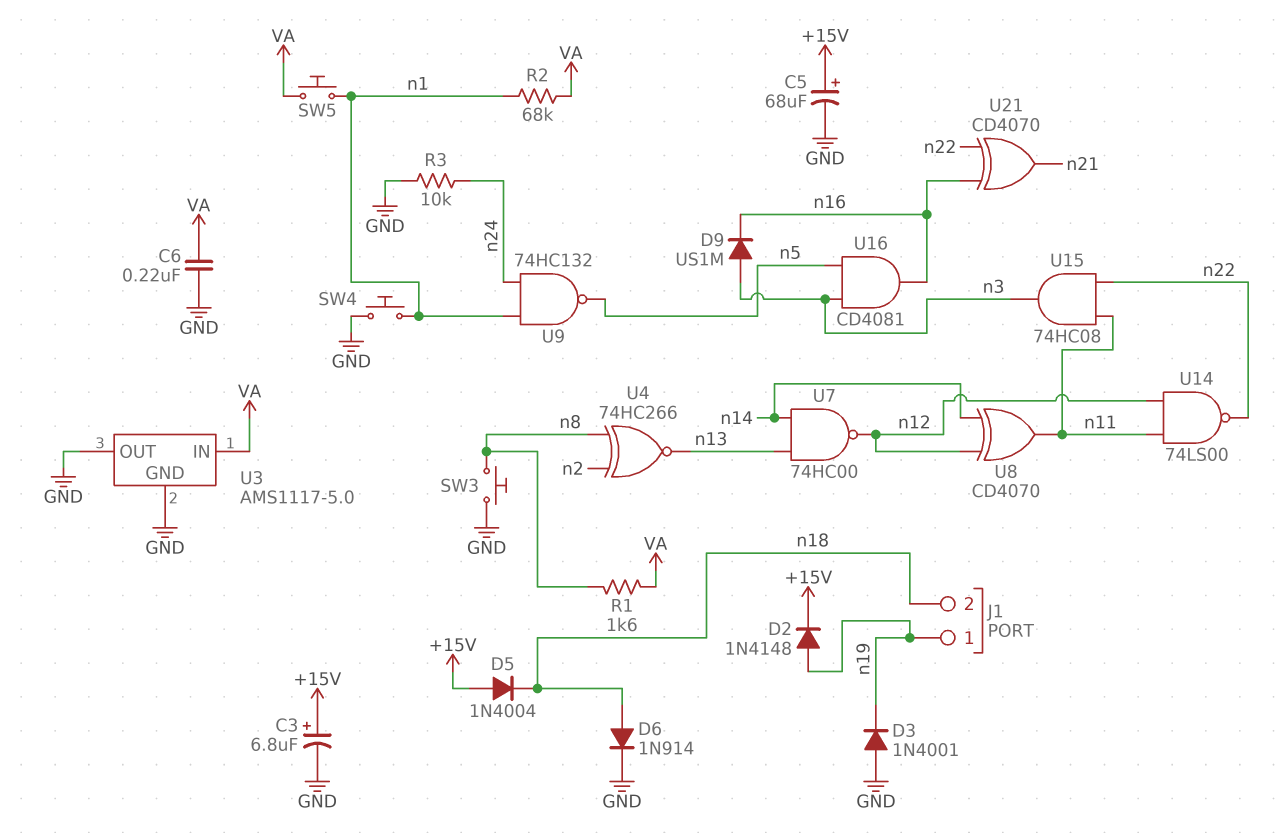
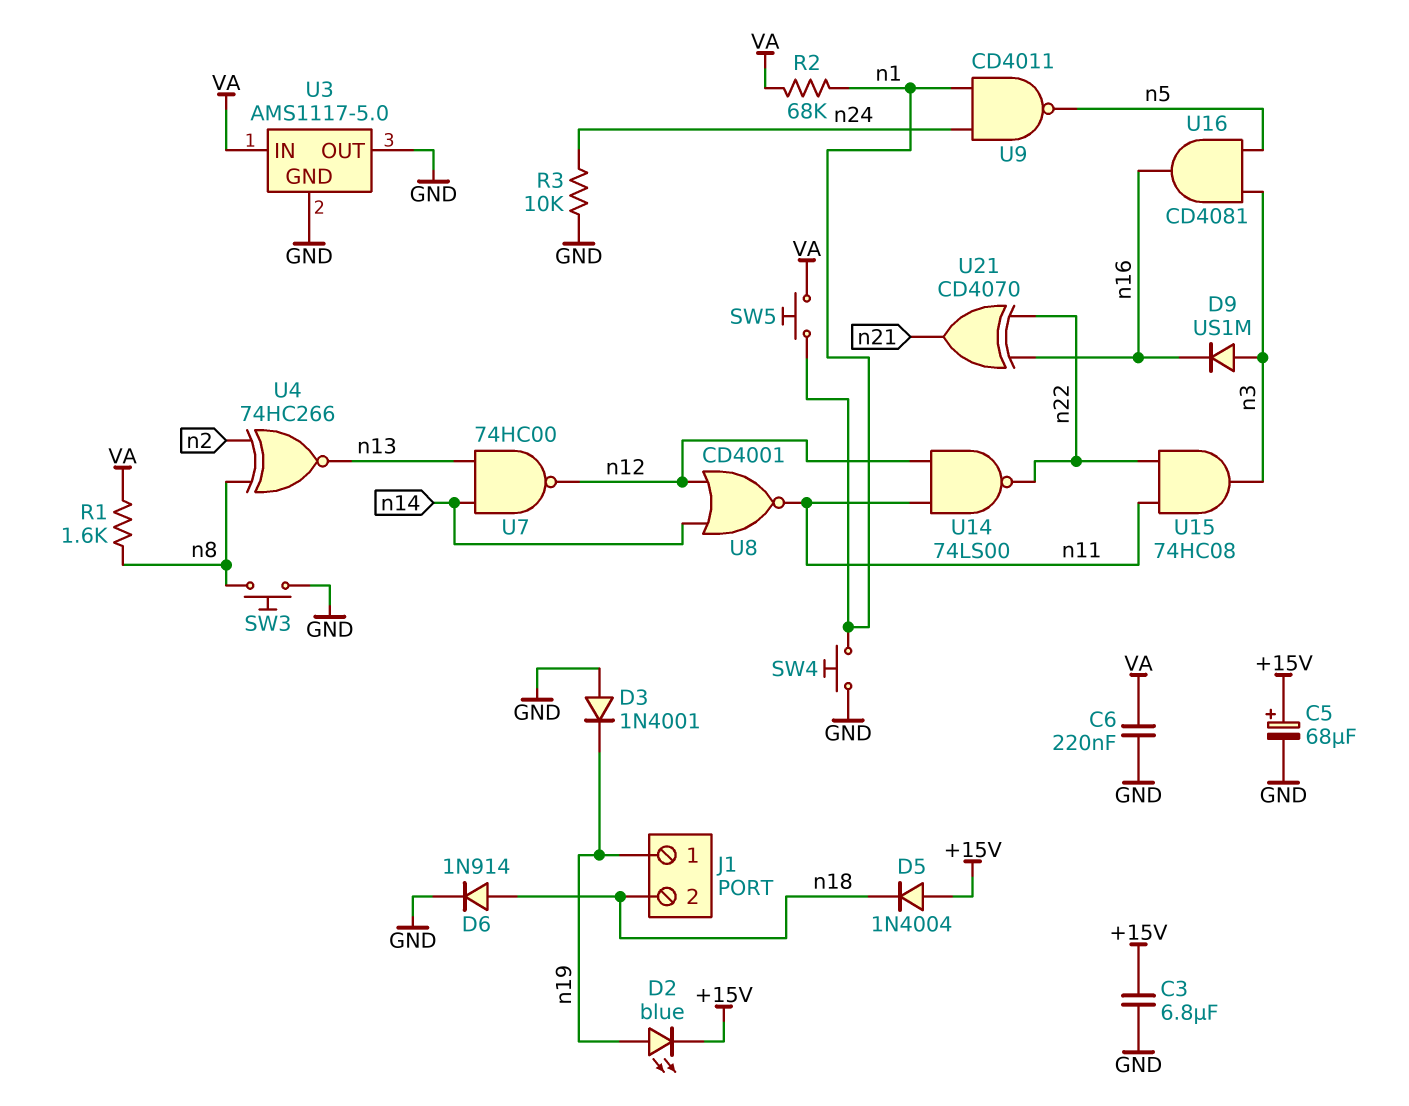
C3: 6.8uF (plus +15V, minus GND) -> 6.8uF (+15V, GND)
D2: diode 1N4148 (A n19, K +15V) -> LED blue (A n19, K +15V)
U8: XOR CD4070 (in n12, in n14, out n11) -> NOR CD4001 (in n12, in n14, out n11)
U9: NAND 74HC132 (in n1, in n24, out n5) -> NAND CD4011 (in n1, in n24, out n5)

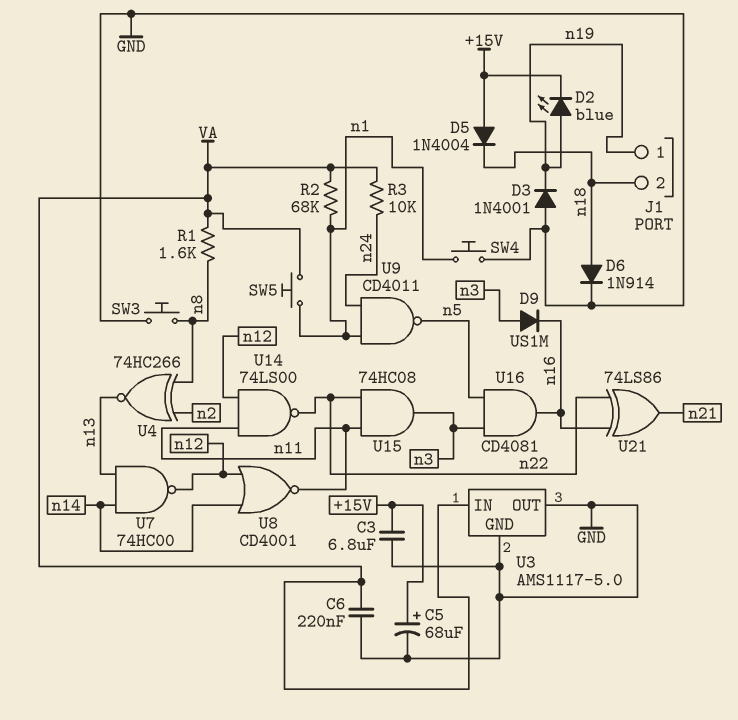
R3: 10k (GND, n24) -> 10k (VA, n24)
U21: XOR CD4070 (in n16, in n22, out n21) -> XOR 74LS86 (in n16, in n22, out n21)

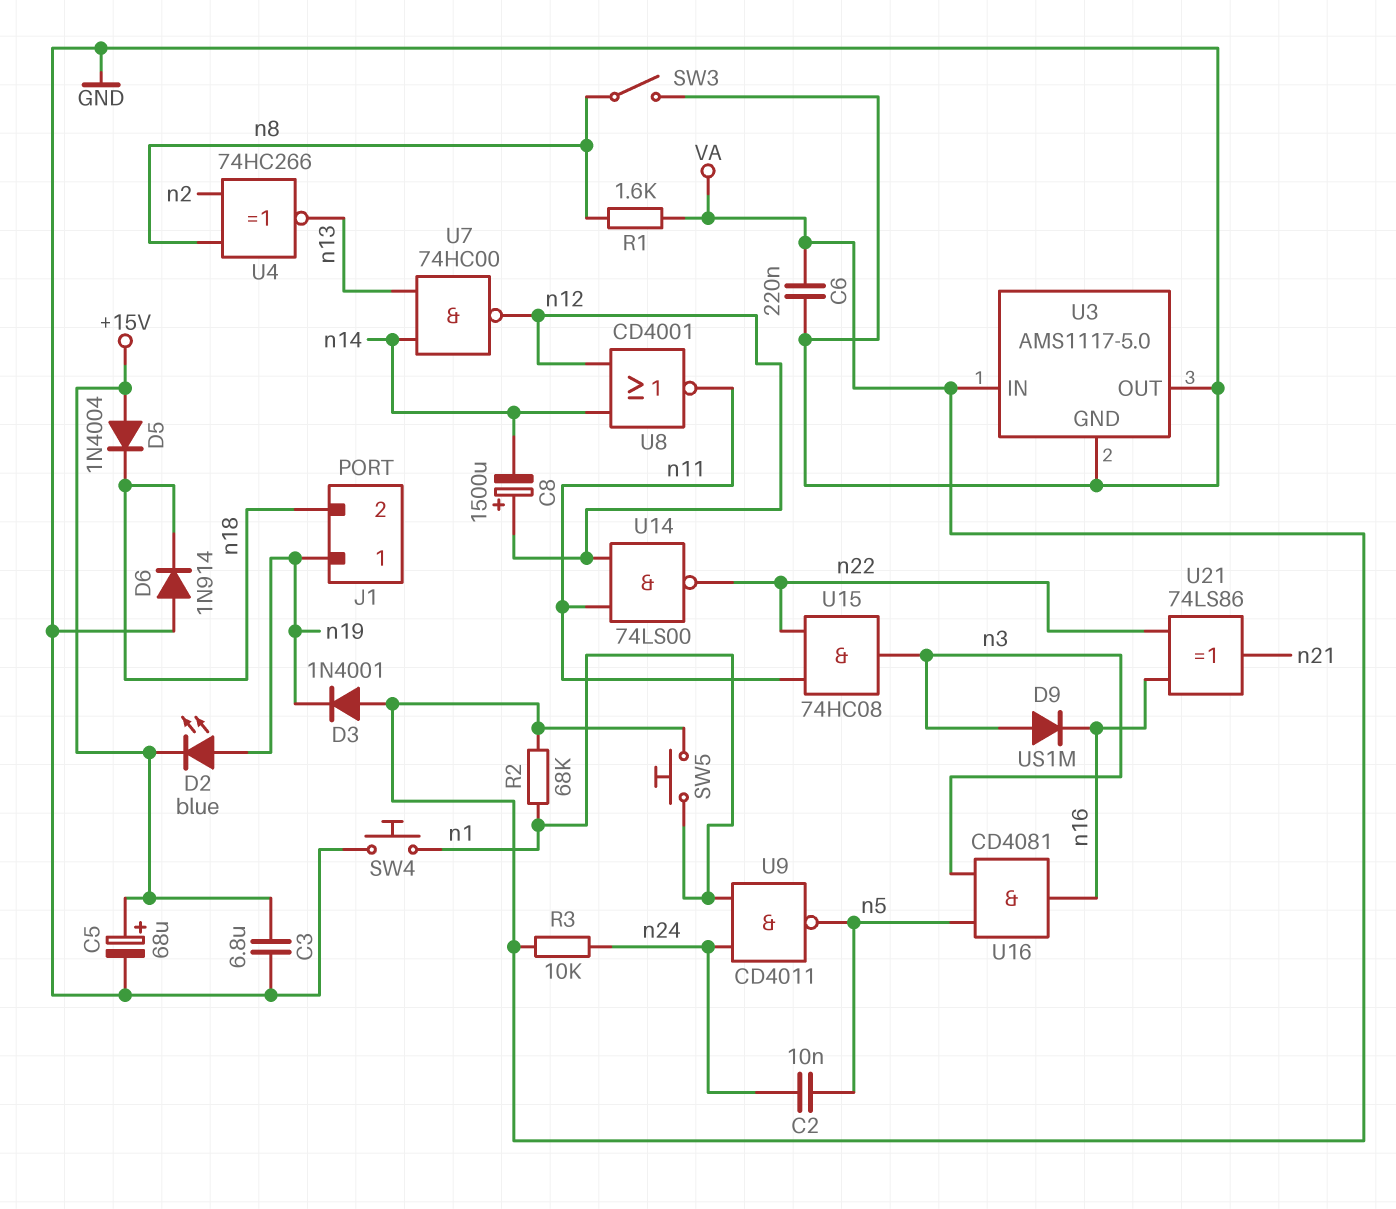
C2: none -> 10nF (n5, n24)
C8: none -> 1500uF (plus n12, minus n14)
D3: diode 1N4001 (A GND, K n19) -> diode 1N4001 (A VA, K n19)
D6: diode 1N914 (A n18, K GND) -> diode 1N914 (A GND, K n18)
SW3: button (GND, n8) -> switch (GND, n8)

